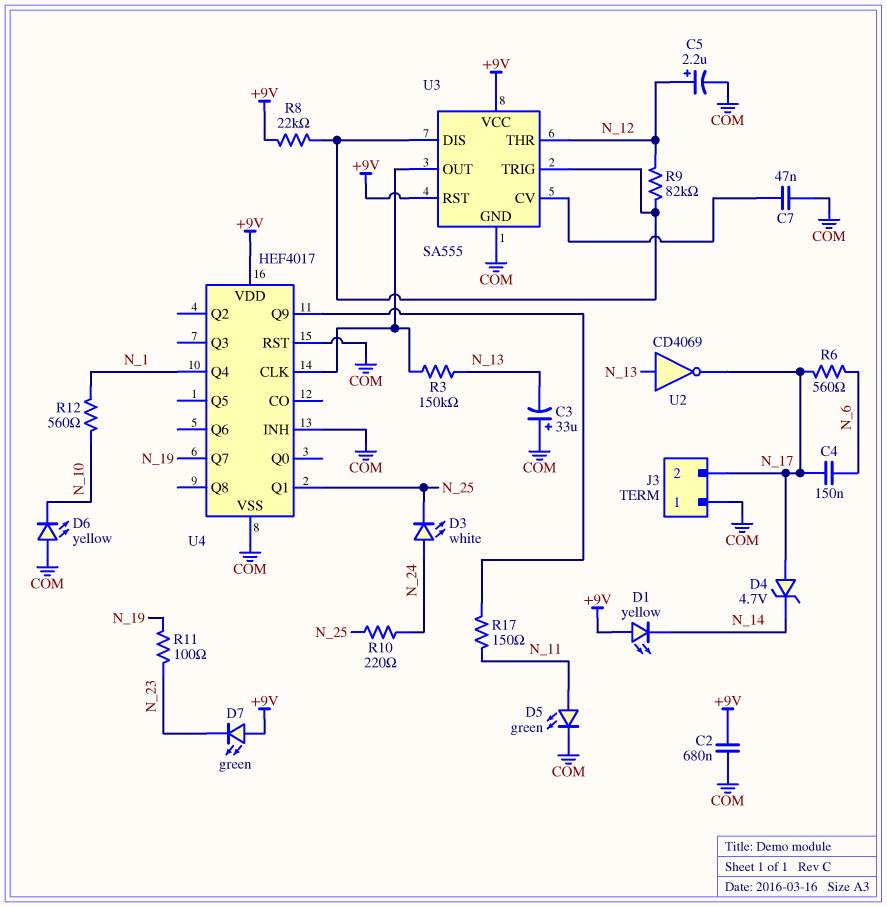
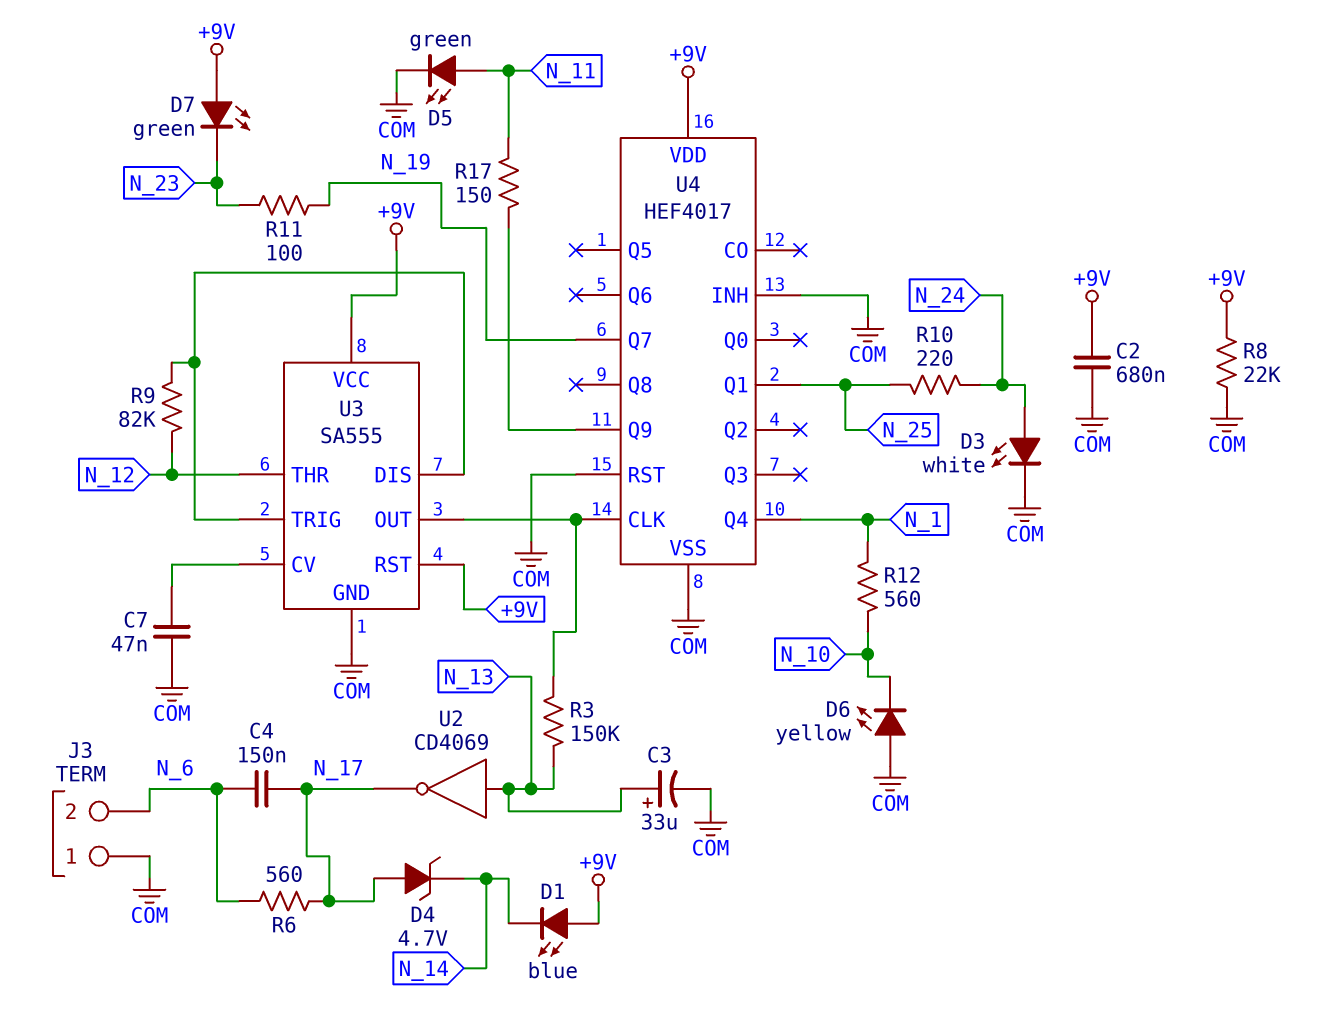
C3: 33uF (plus COM, minus N_13) -> 33uF (plus N_13, minus COM)
C5: 2.2uF (plus N_12, minus COM) -> none
D1: LED yellow (A +9V, K N_14) -> LED blue (A +9V, K N_14)
D3: LED white (A N_24, K N_25) -> LED white (A N_24, K COM)
J3 pin 2: N_17 -> N_6
R8: 22k (+9V, U3/DIS) -> 22k (+9V, COM)

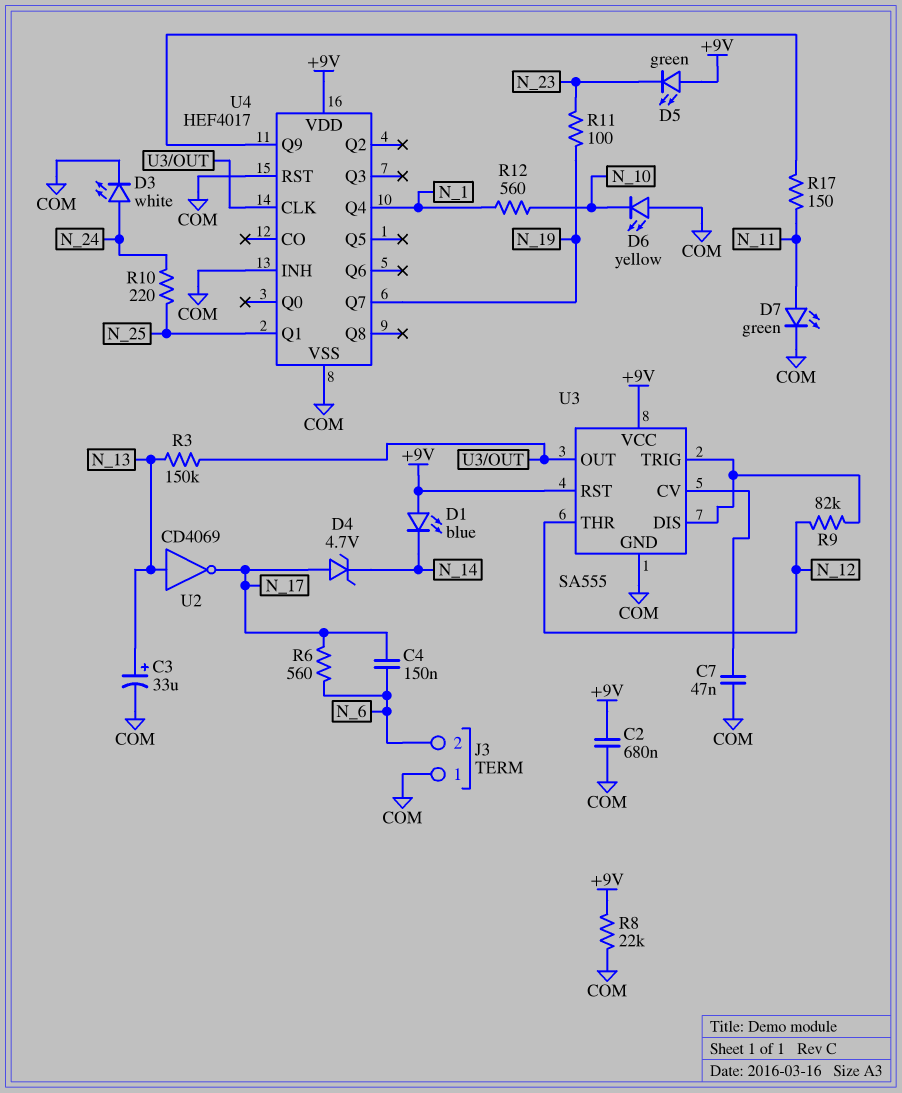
D5: LED green (A N_11, K COM) -> LED green (A +9V, K N_23)
D7: LED green (A +9V, K N_23) -> LED green (A N_11, K COM)

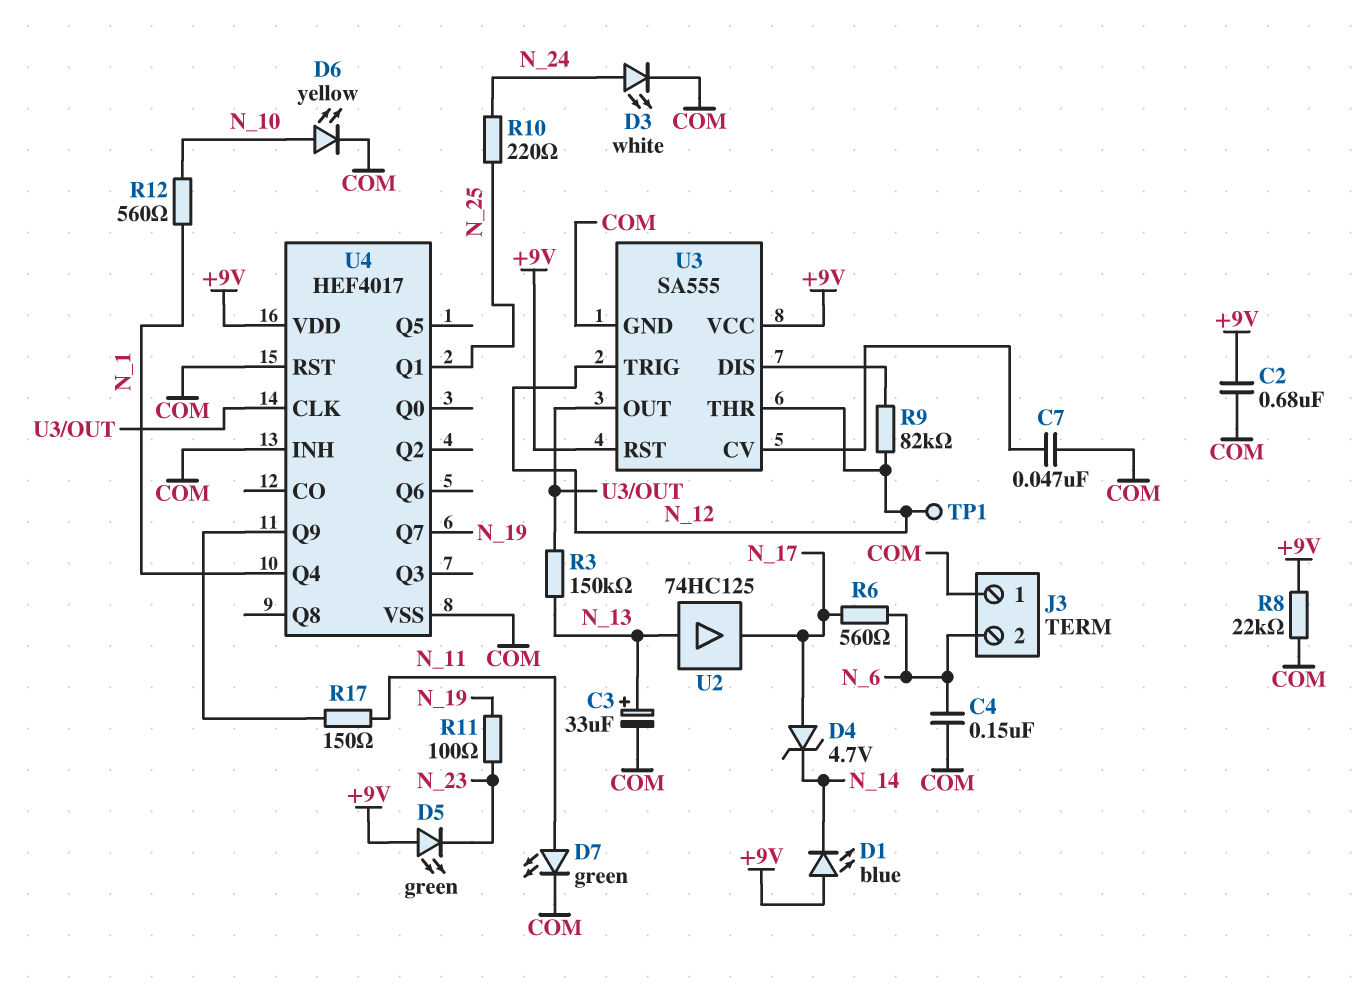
C4: 150nF (N_6, N_17) -> 150nF (COM, N_6)
D6: LED yellow (A COM, K N_10) -> LED yellow (A N_10, K COM)
TP1: none -> test point (N_12)
U2: NOT CD4069 (in N_13, out N_17) -> buffer 74HC125 (in N_13, out N_17)
U3 pin TRIG: U3/DIS -> N_12

